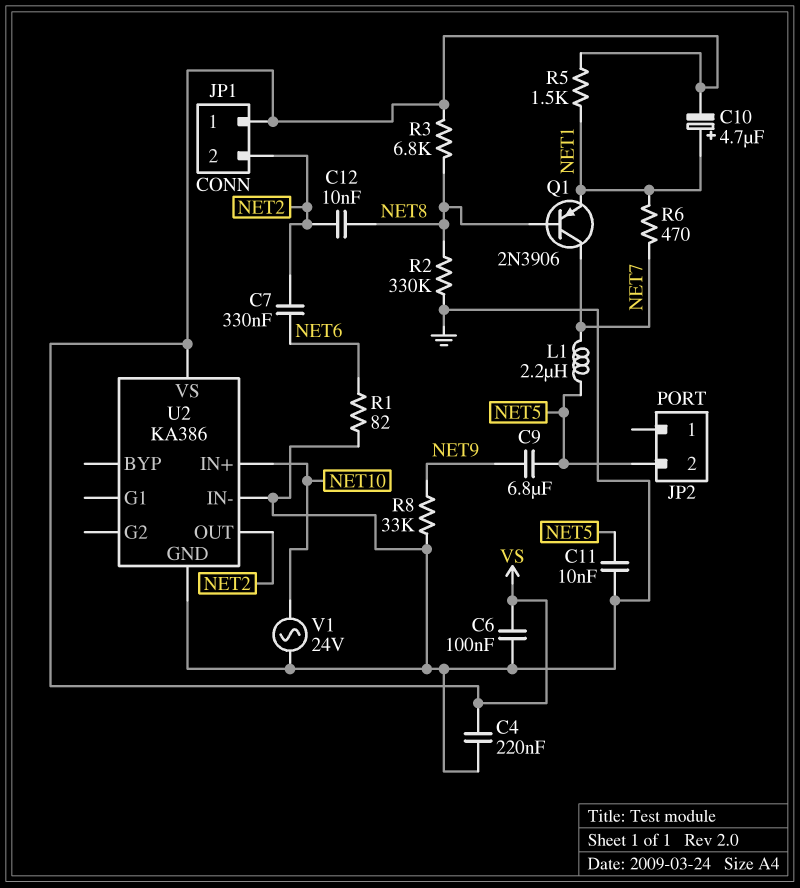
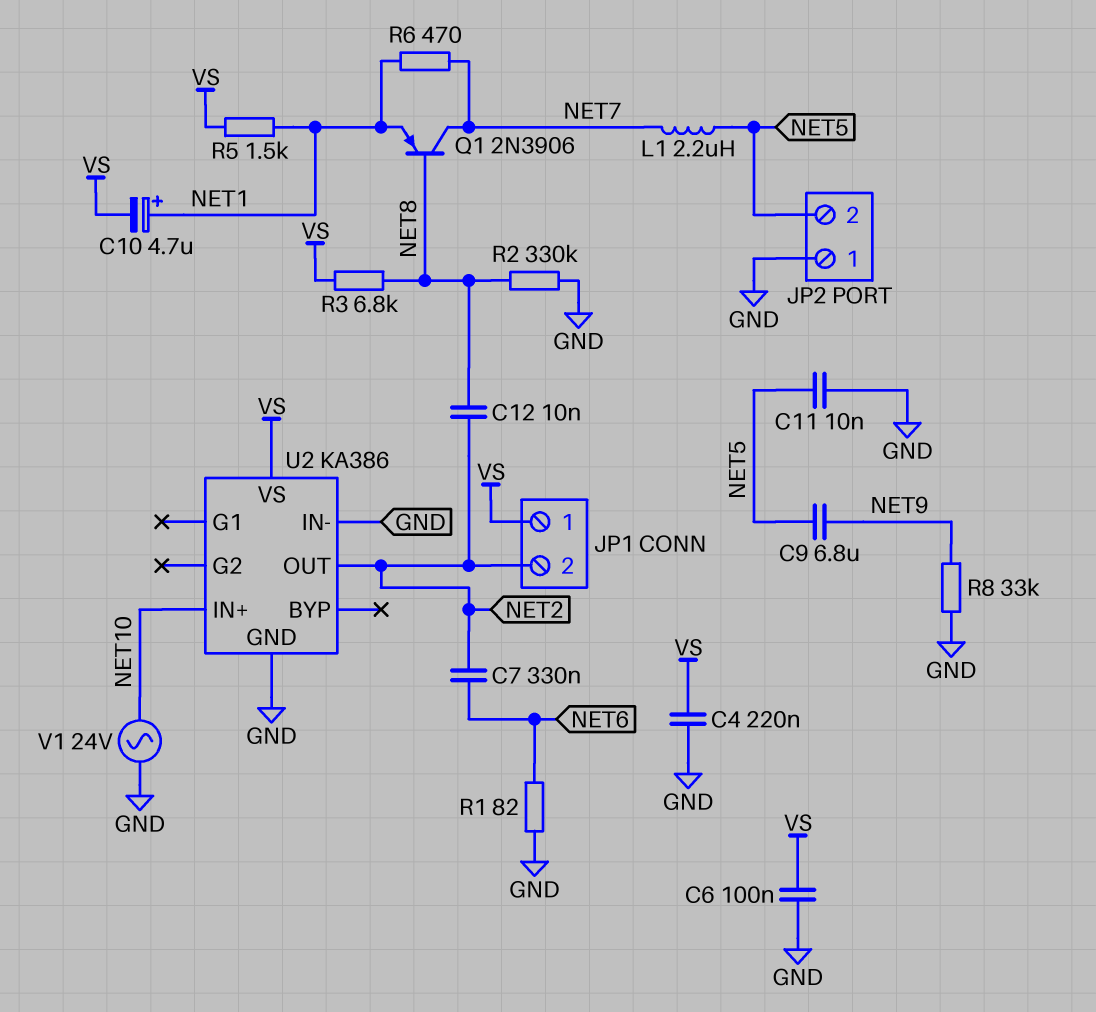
JP2 pin 1: none -> GND

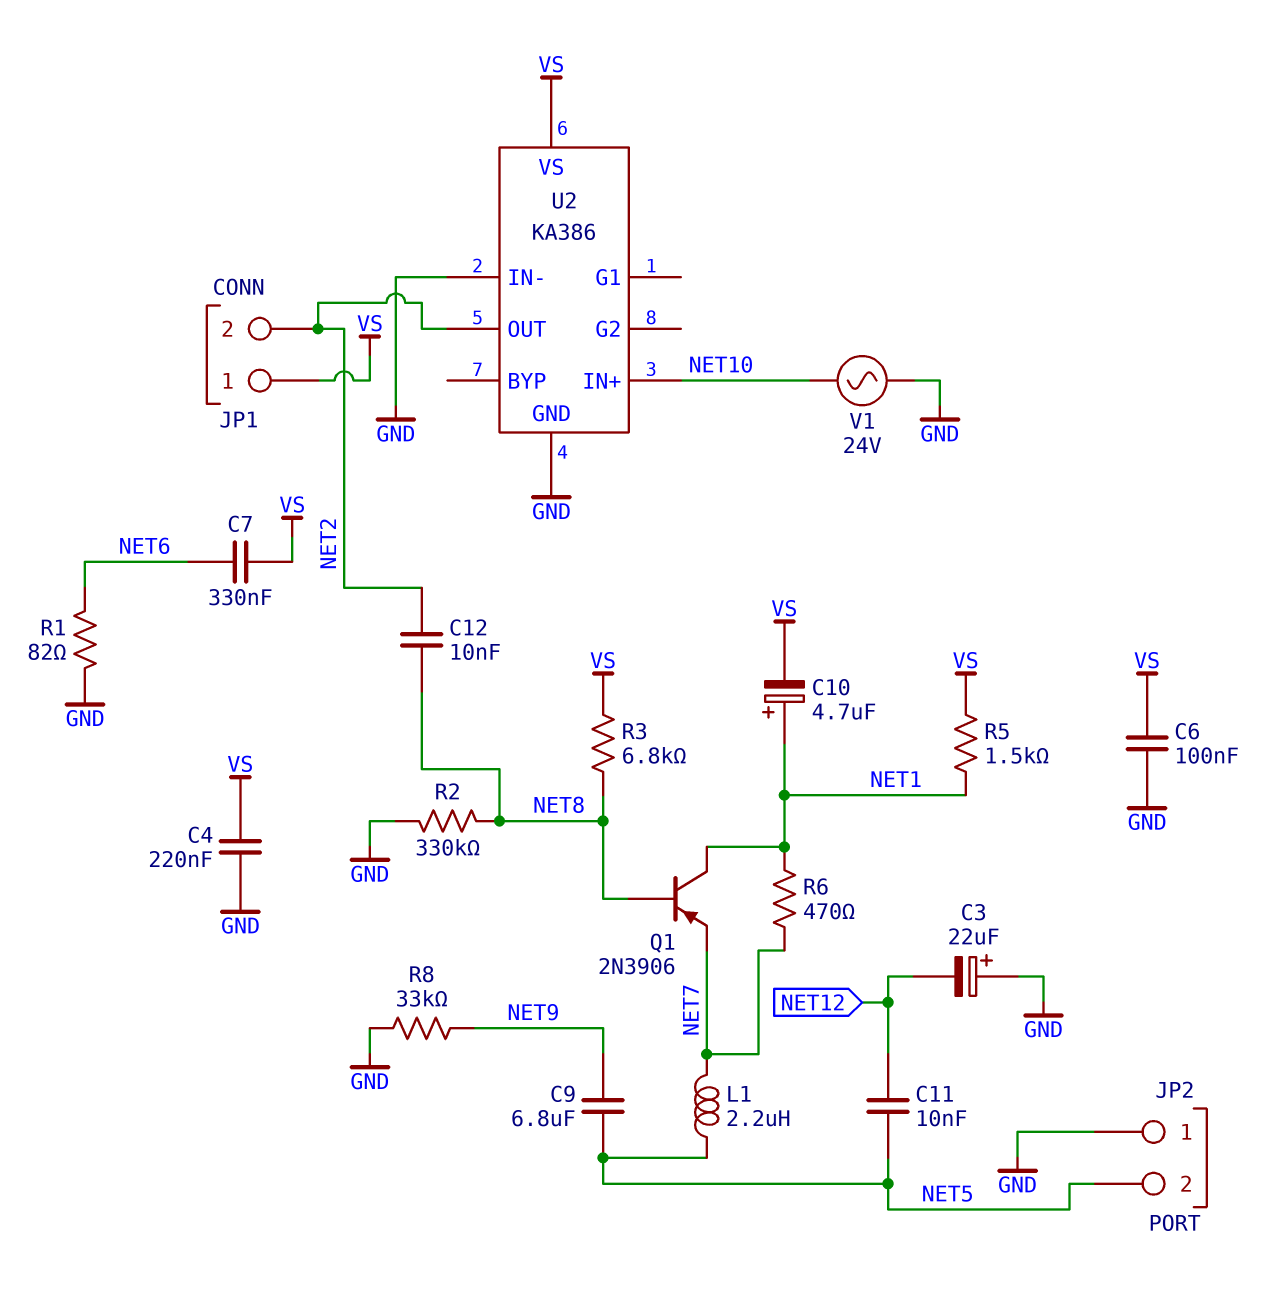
C3: none -> 22uF (plus GND, minus NET12)
C7: 330nF (NET2, NET6) -> 330nF (NET6, VS)
C11: 10nF (GND, NET5) -> 10nF (NET5, NET12)
Q1: PNP 2N3906 (B NET8, C NET7, E NET1) -> PNP 2N3906 (B NET8, C NET1, E NET7)

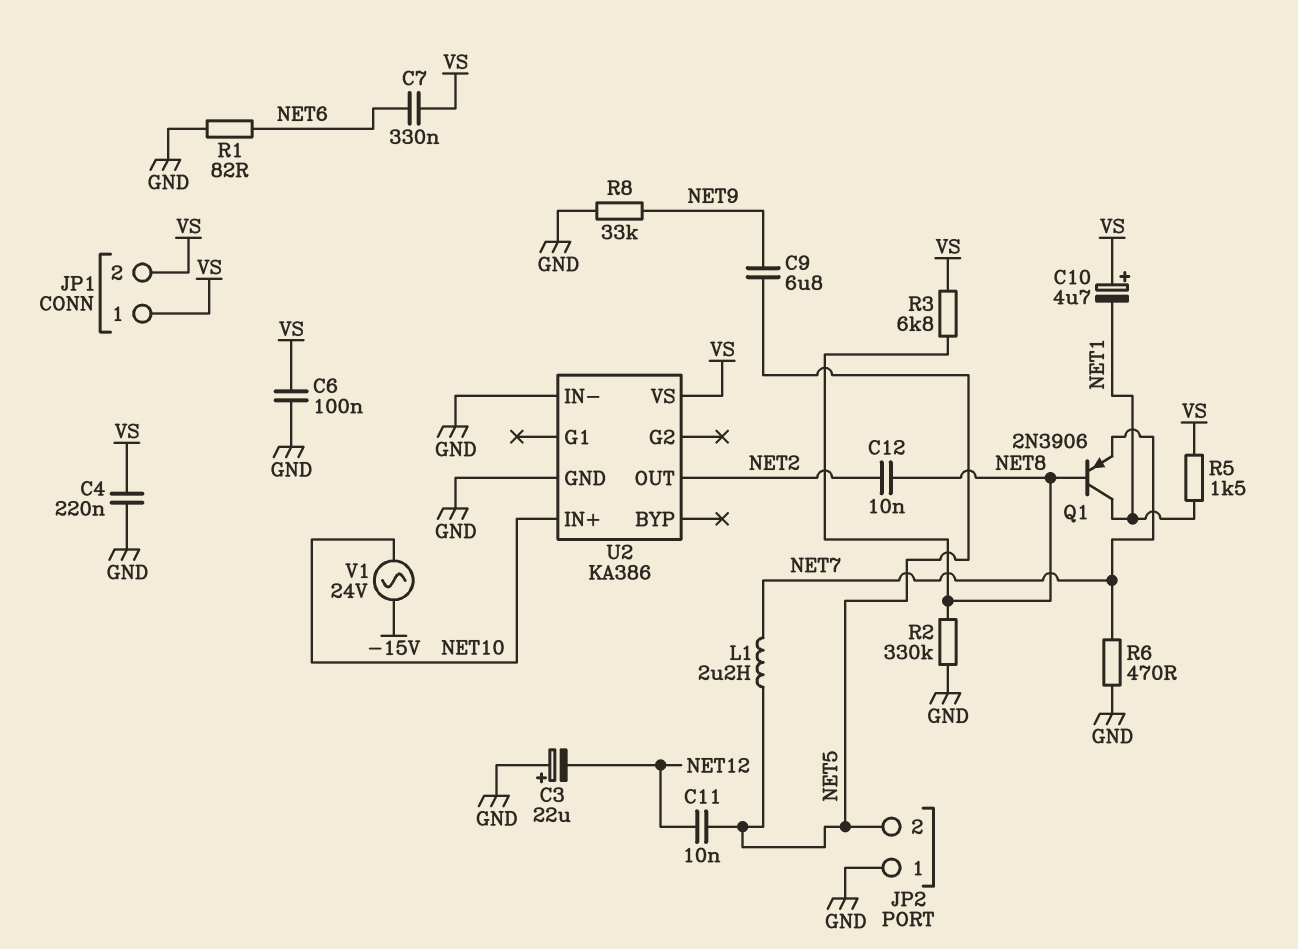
C10: 4.7uF (plus NET1, minus VS) -> 4.7uF (plus VS, minus NET1)
JP1 pin 2: NET2 -> VS
R6: 470 (NET1, NET7) -> 470 (GND, NET7)
V1: AC 24V (GND, NET10) -> AC 24V (-15V, NET10)

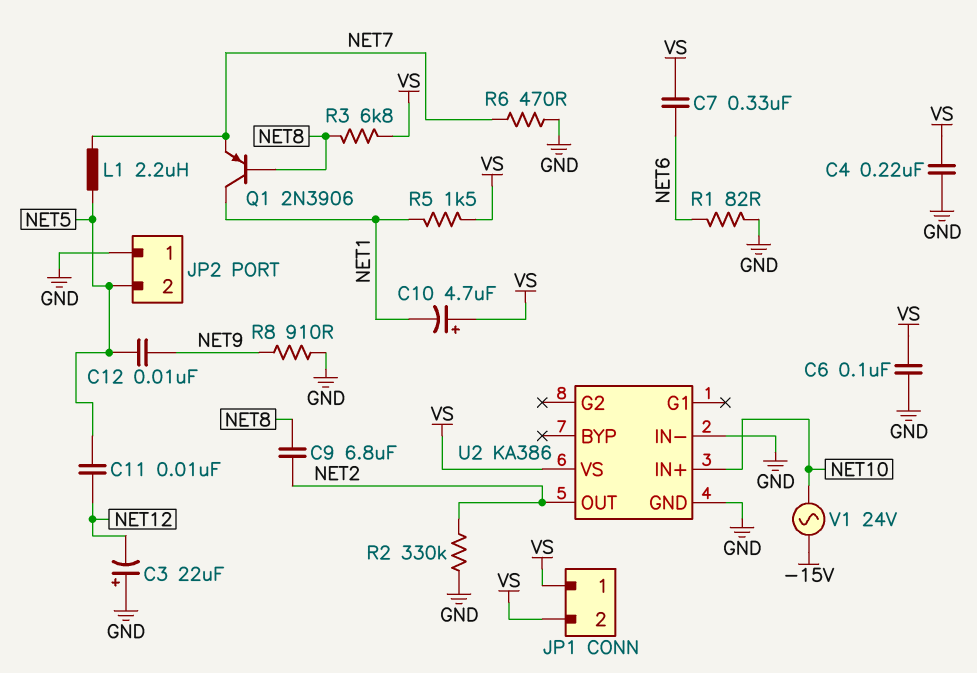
C9: 6.8uF (NET5, NET9) -> 6.8uF (NET2, NET8)
C12: 10nF (NET2, NET8) -> 10nF (NET5, NET9)
R2: 330k (GND, NET8) -> 330k (GND, NET2)
R8: 33k (GND, NET9) -> 910 (GND, NET9)

